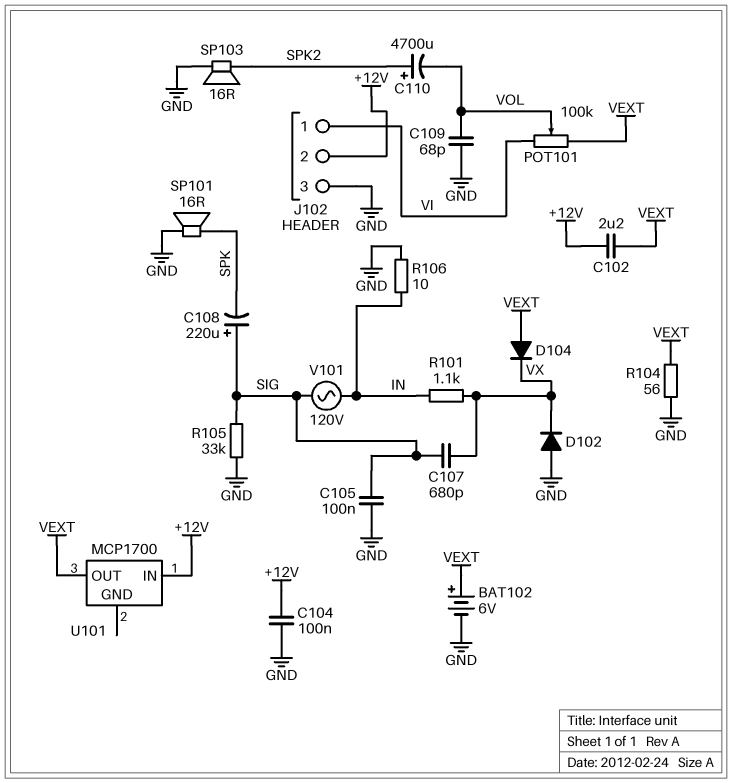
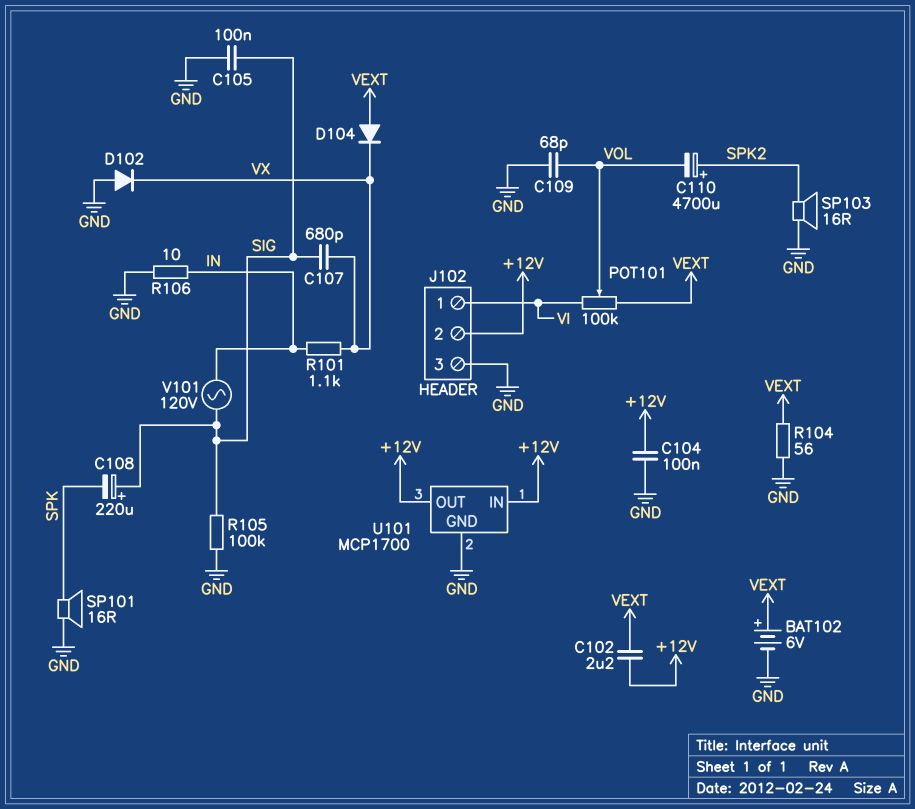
R105: 33k (GND, SIG) -> 100k (GND, SIG)
U101 pin GND: none -> GND
U101 pin OUT: VEXT -> +12V

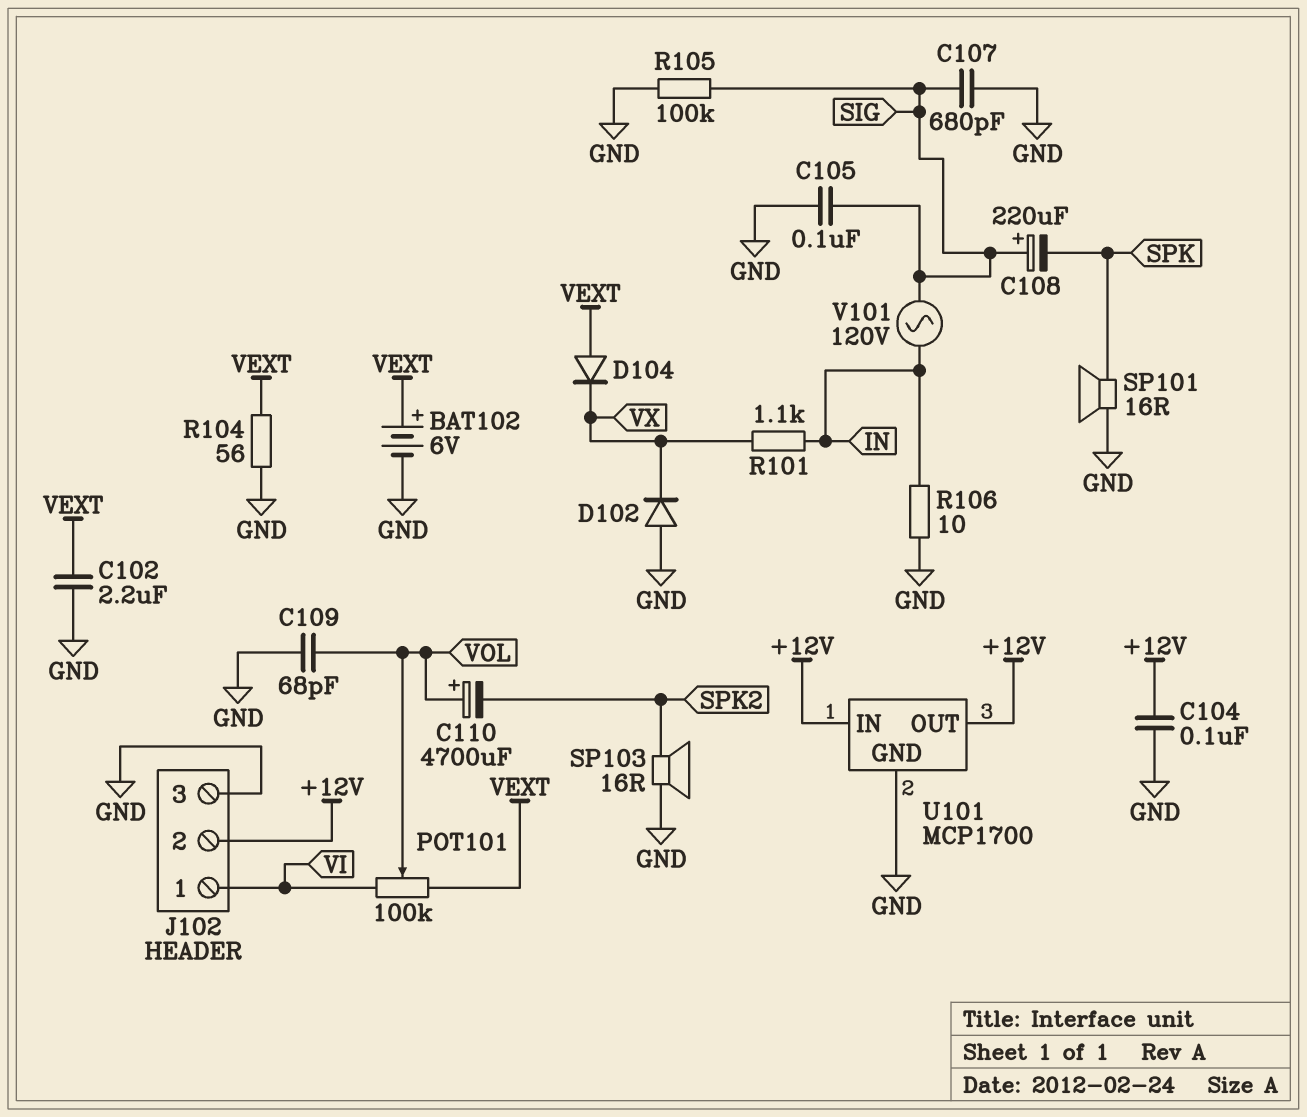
C102: 2.2uF (+12V, VEXT) -> 2.2uF (GND, VEXT)
C107: 680pF (SIG, VX) -> 680pF (GND, SIG)
C110: 4700uF (plus SPK2, minus VOL) -> 4700uF (plus VOL, minus SPK2)

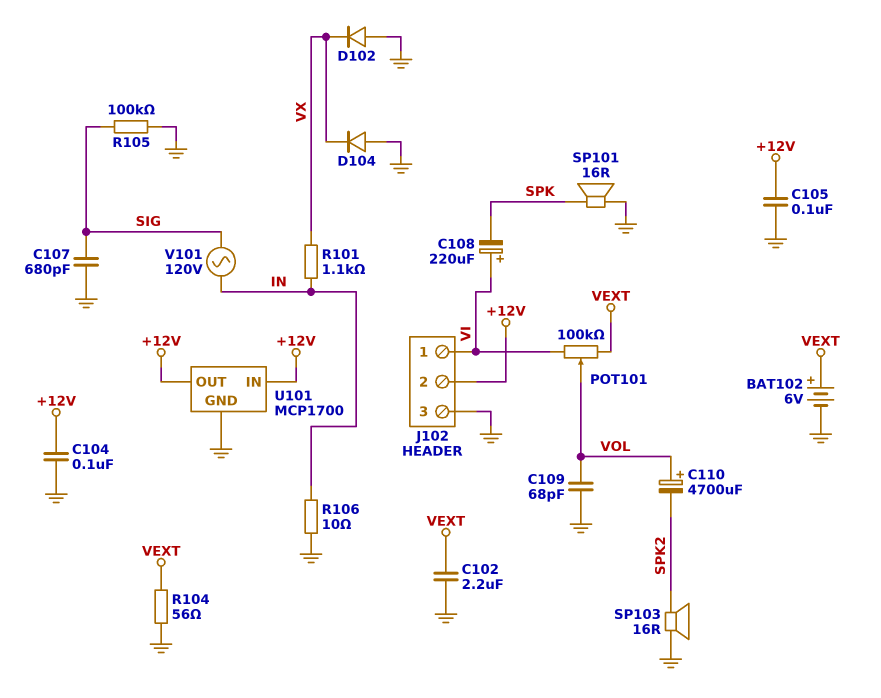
C105: 100nF (GND, SIG) -> 100nF (+12V, GND)
C108: 220uF (plus SIG, minus SPK) -> 220uF (plus VI, minus SPK)
D104: diode (A VEXT, K VX) -> diode (A GND, K VX)

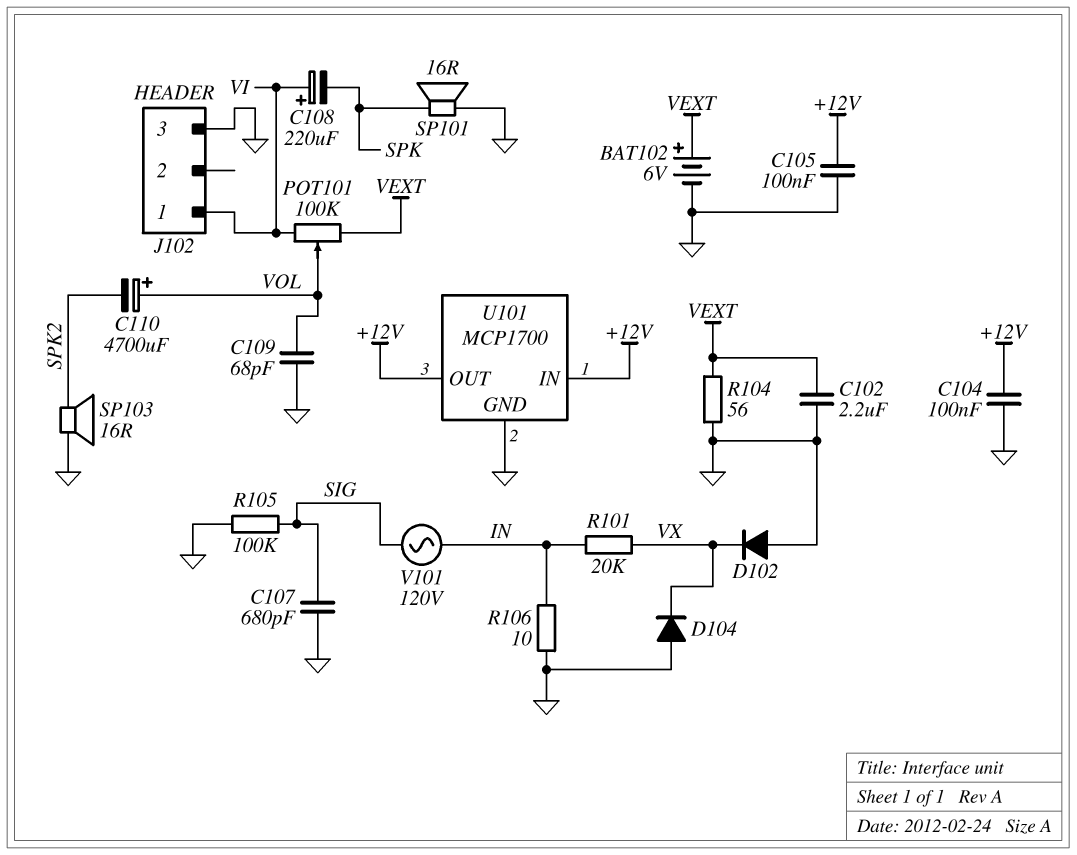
J102 pin 2: +12V -> none
R101: 1.1k (IN, VX) -> 20k (IN, VX)

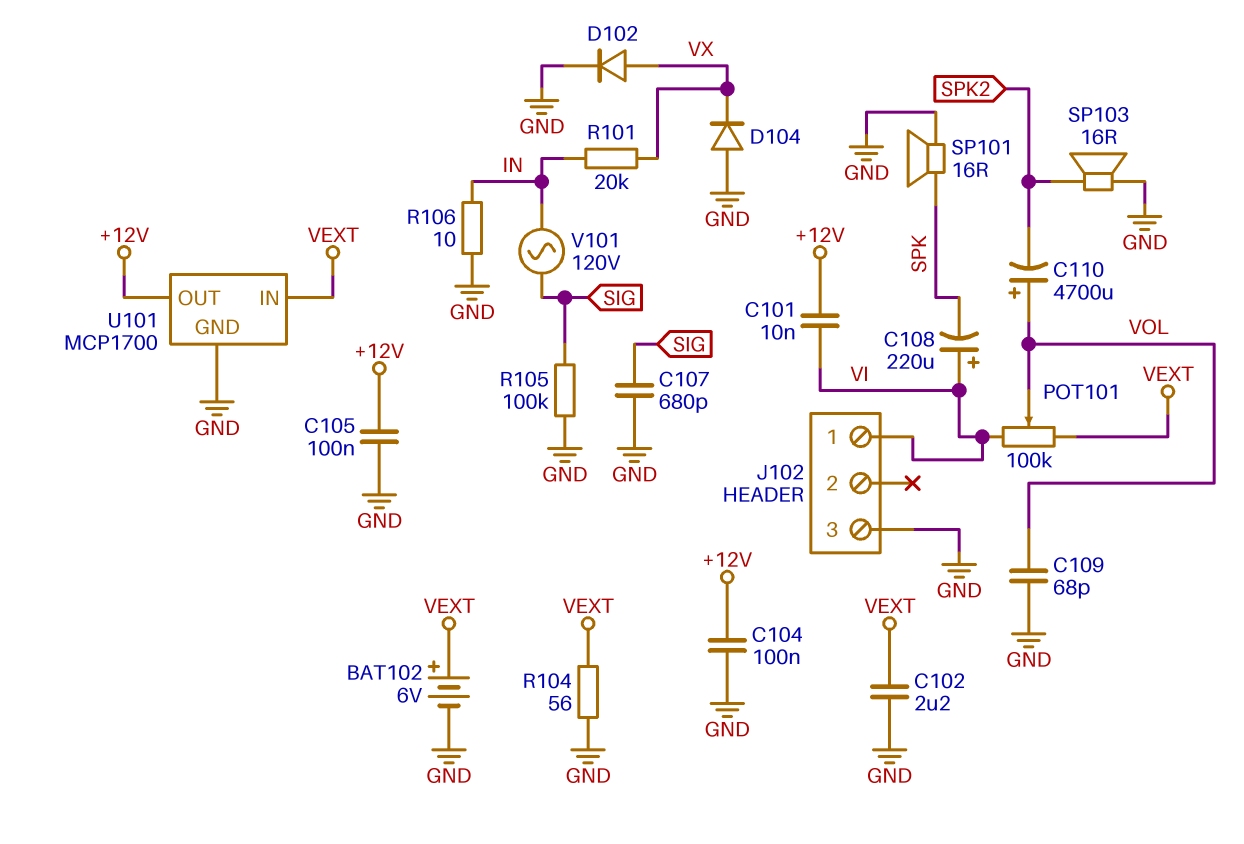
C101: none -> 10nF (+12V, VI)
D102: diode (A GND, K VX) -> diode (A VX, K GND)
U101 pin IN: +12V -> VEXT

